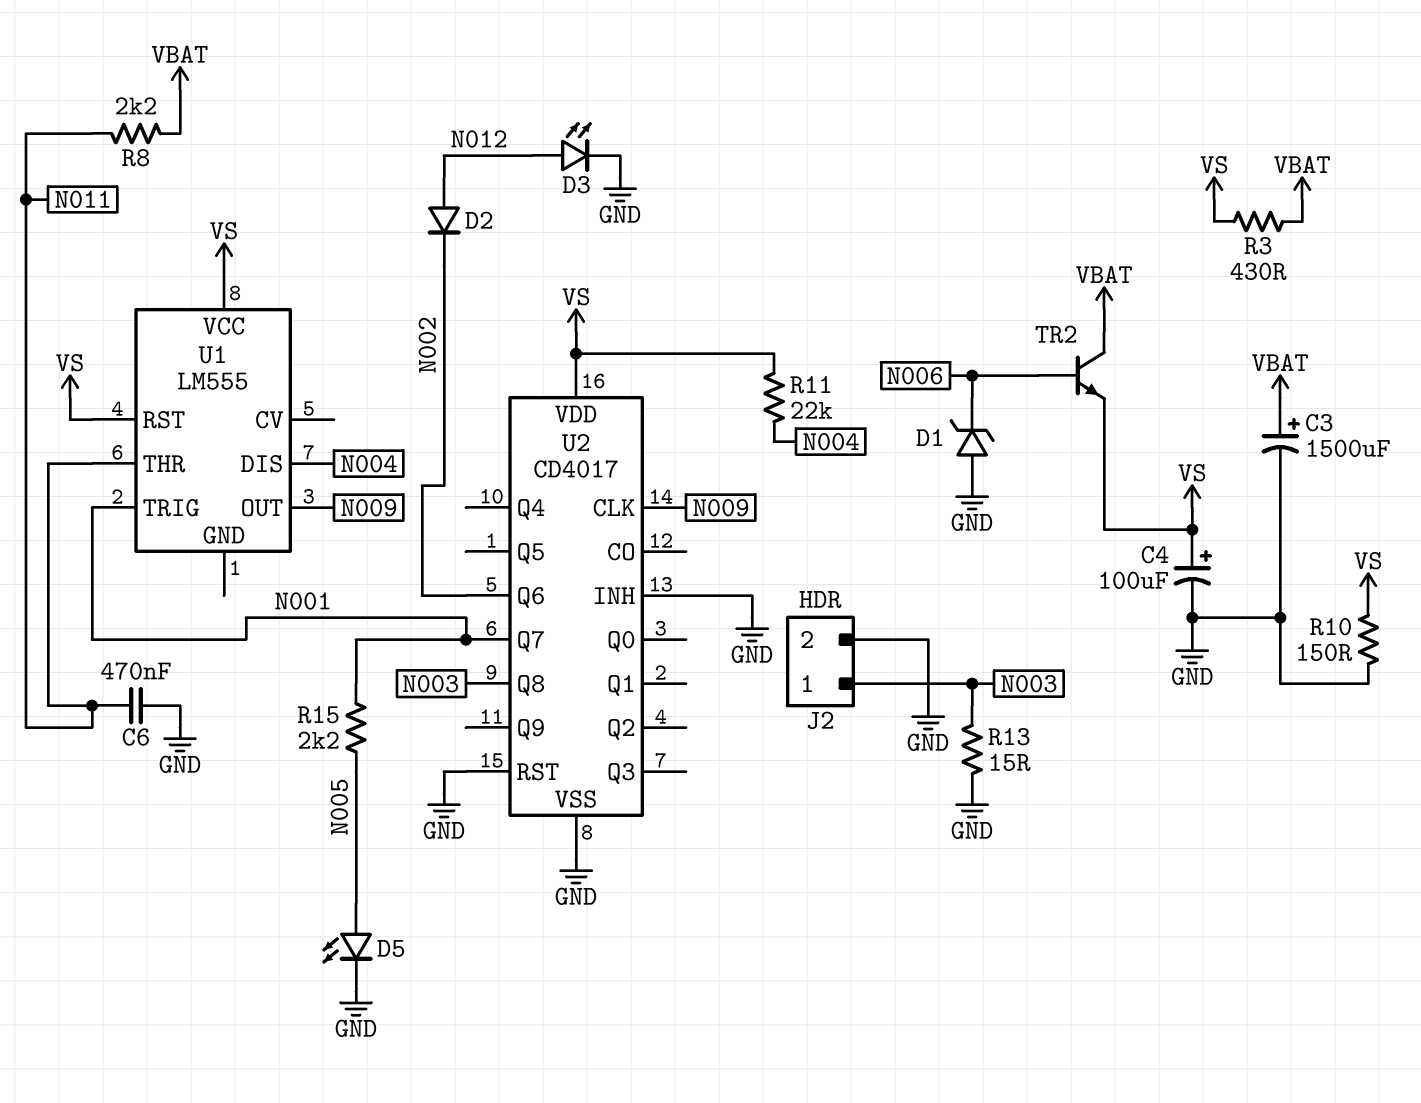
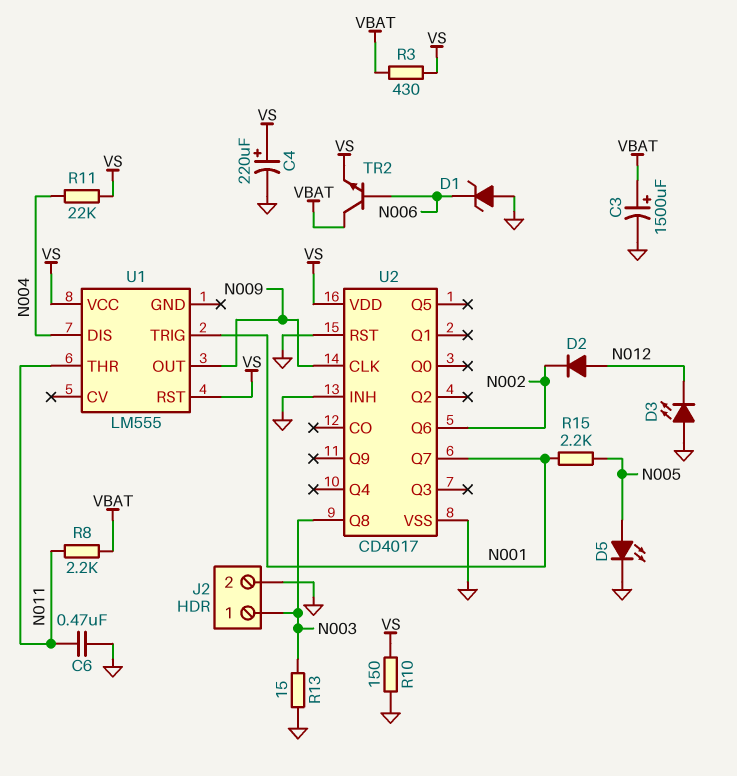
C4: 100uF (plus VS, minus GND) -> 220uF (plus VS, minus GND)
D3: LED (A N012, K GND) -> LED (A GND, K N012)

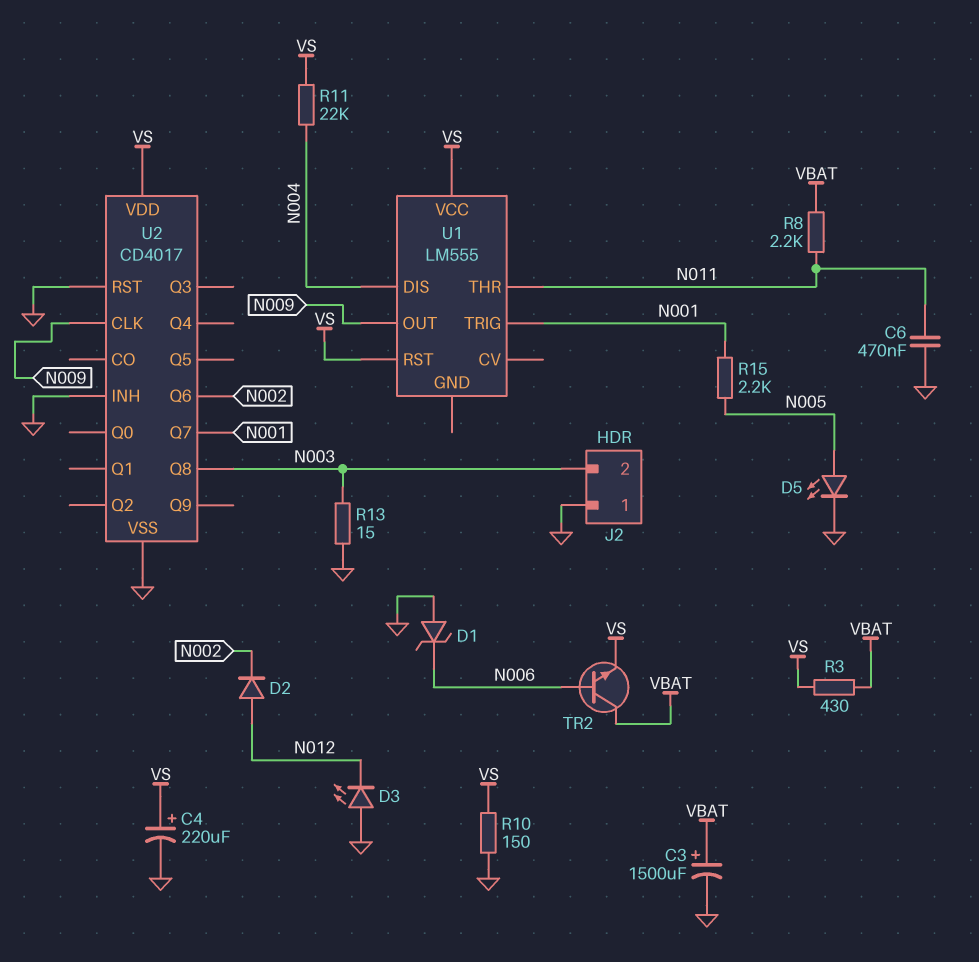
J2 pin 1: N003 -> GND
J2 pin 2: GND -> N003

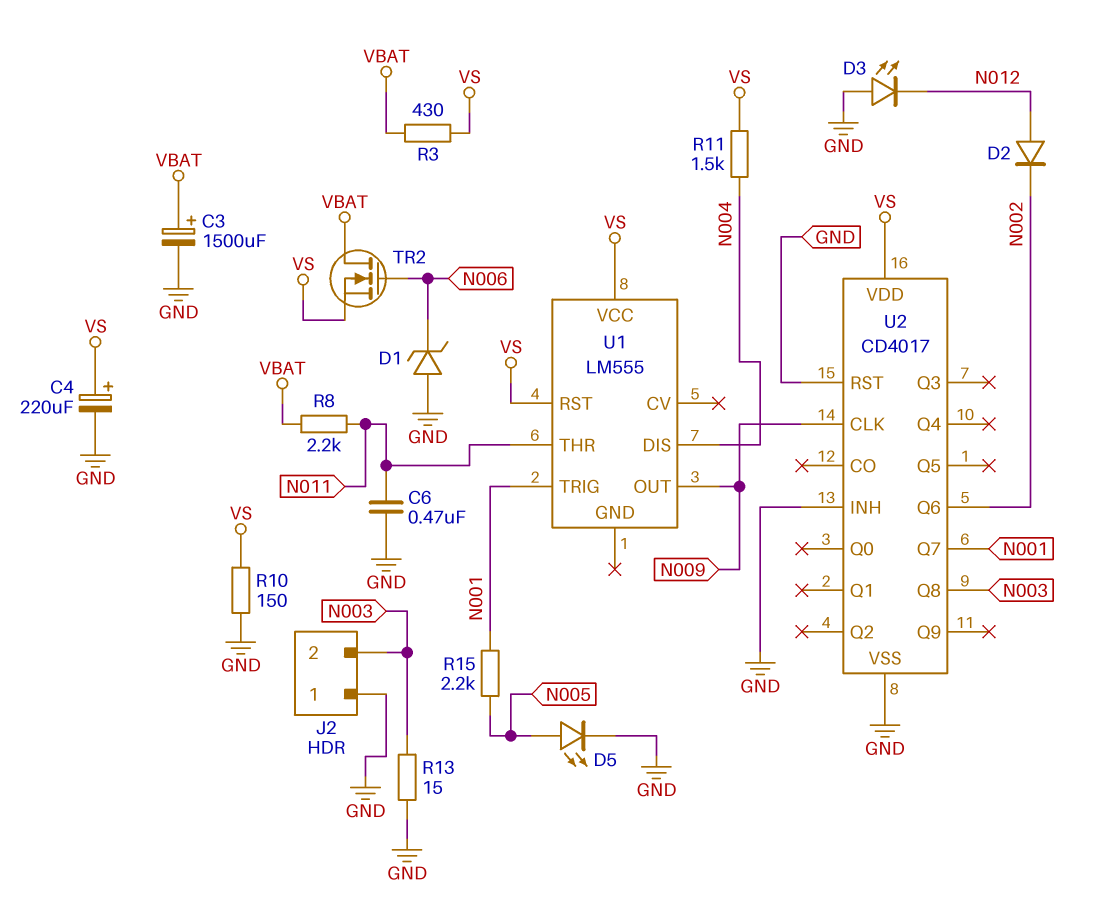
R11: 22k (N004, VS) -> 1.5k (N004, VS)
TR2: NPN (B N006, C VBAT, E VS) -> NMOS (G N006, D VBAT, S VS)

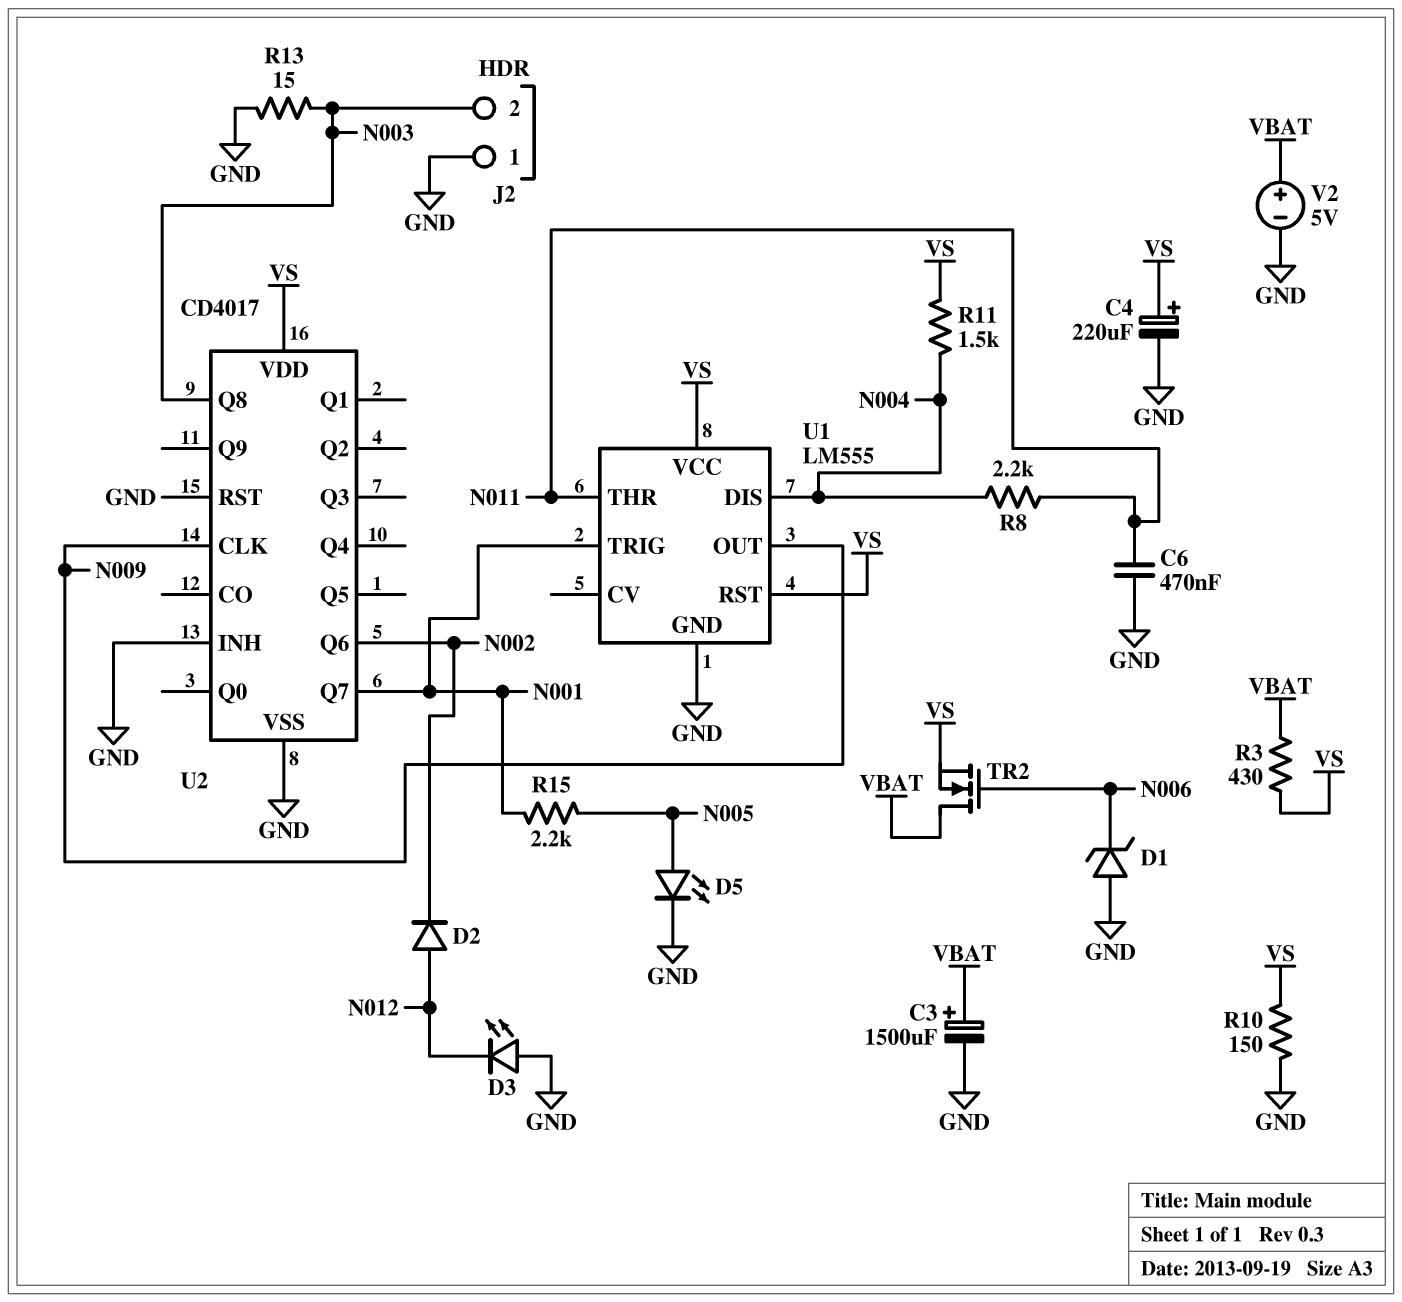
R8: 2.2k (N011, VBAT) -> 2.2k (N004, N011)
U1 pin GND: none -> GND
V2: none -> 5V (plus VBAT, minus GND)

